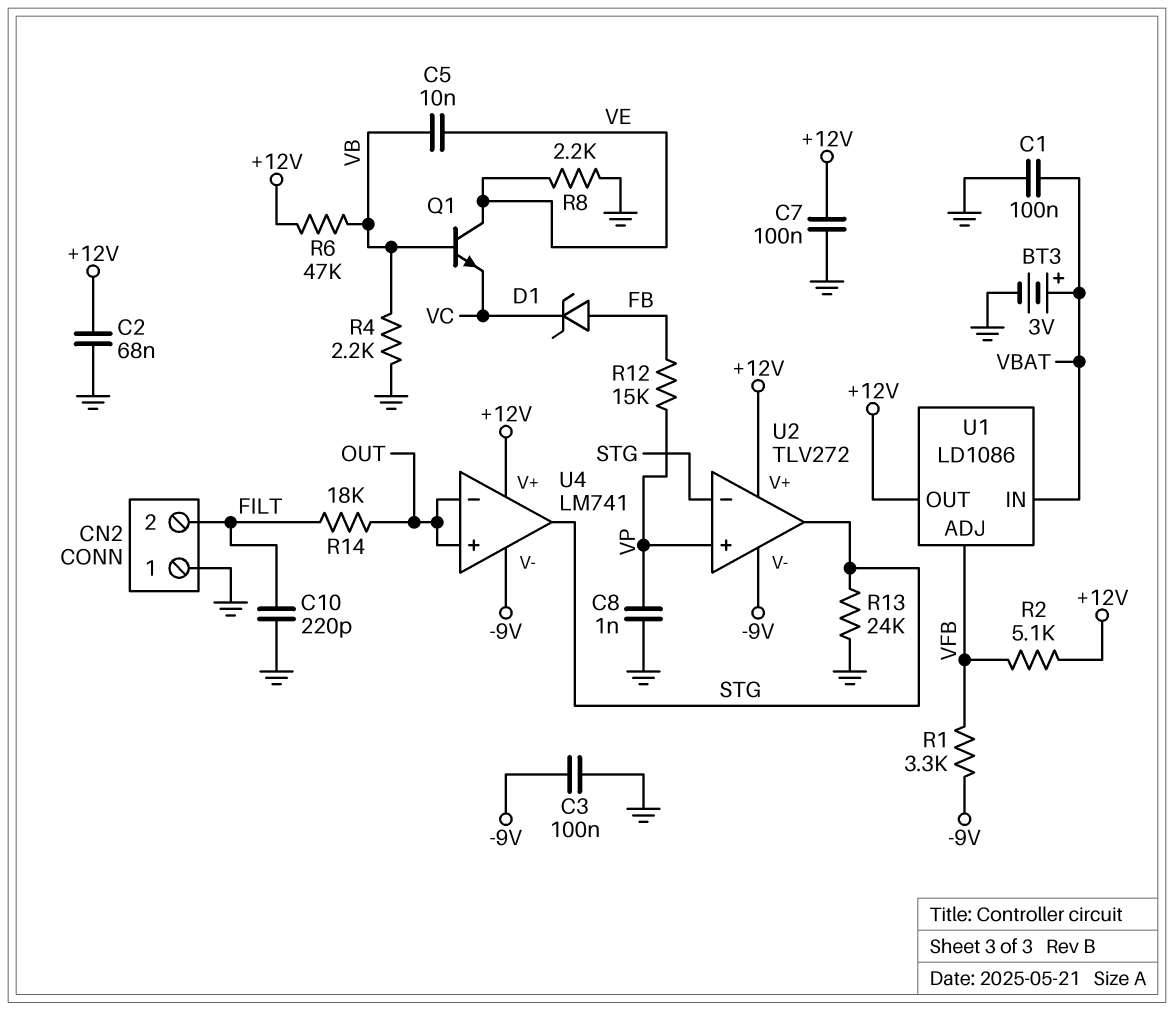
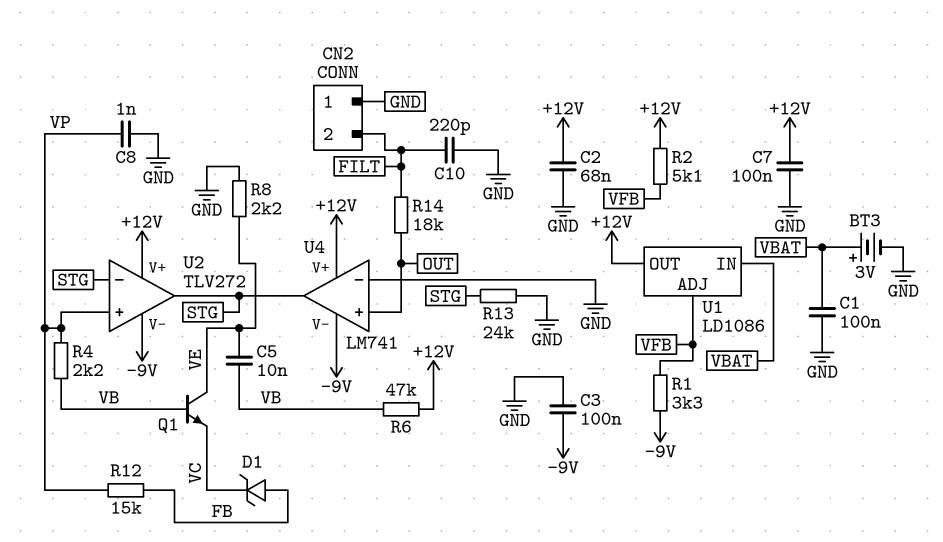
R4: 2.2k (GND, VB) -> 2.2k (VB, VP)
U4 pin in-: OUT -> GND

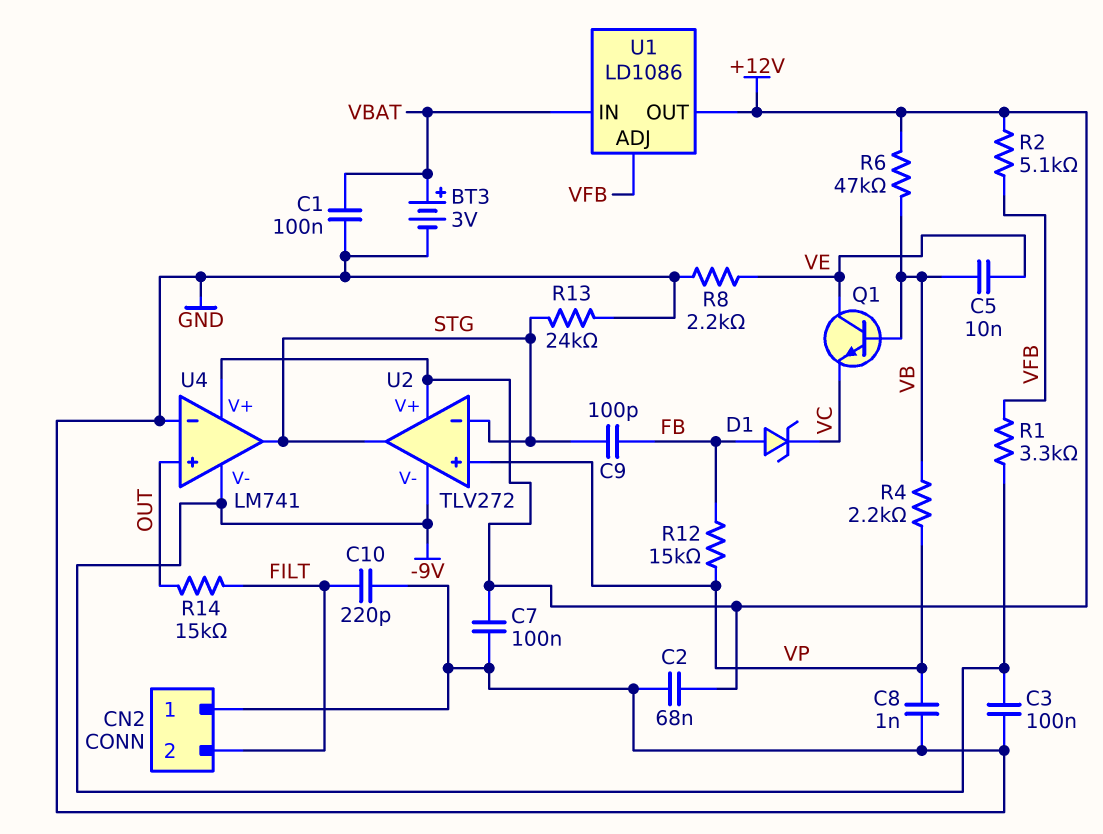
C9: none -> 100pF (FB, STG)
R14: 18k (FILT, OUT) -> 15k (FILT, OUT)

